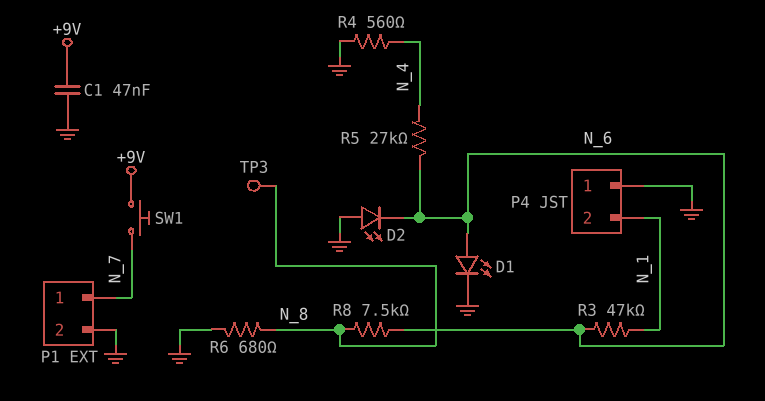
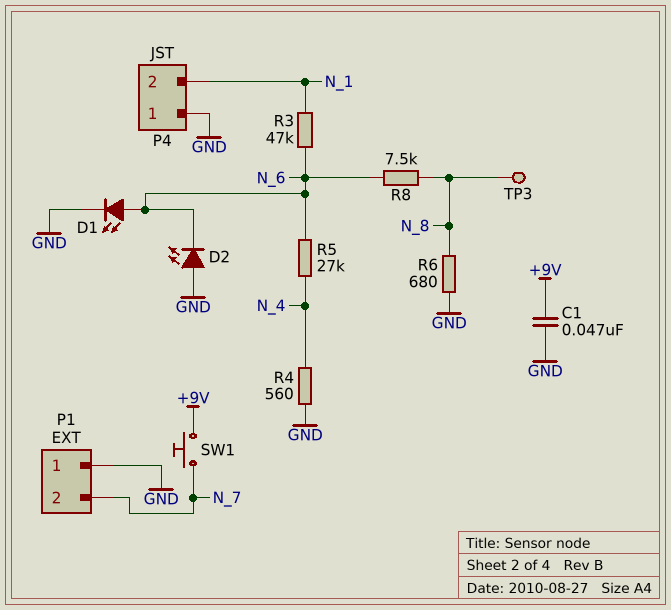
P1 pin 1: N_7 -> GND
P1 pin 2: GND -> N_7

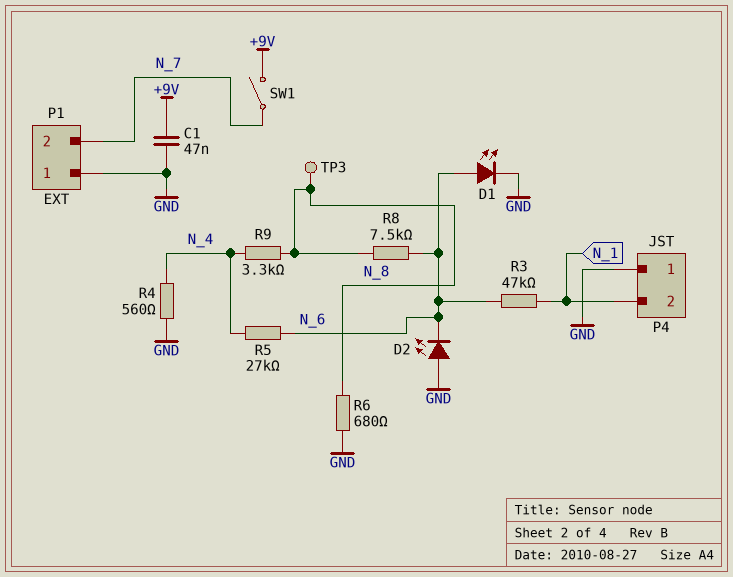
R9: none -> 3.3k (N_4, N_8)
SW1: button (+9V, N_7) -> switch (+9V, N_7)

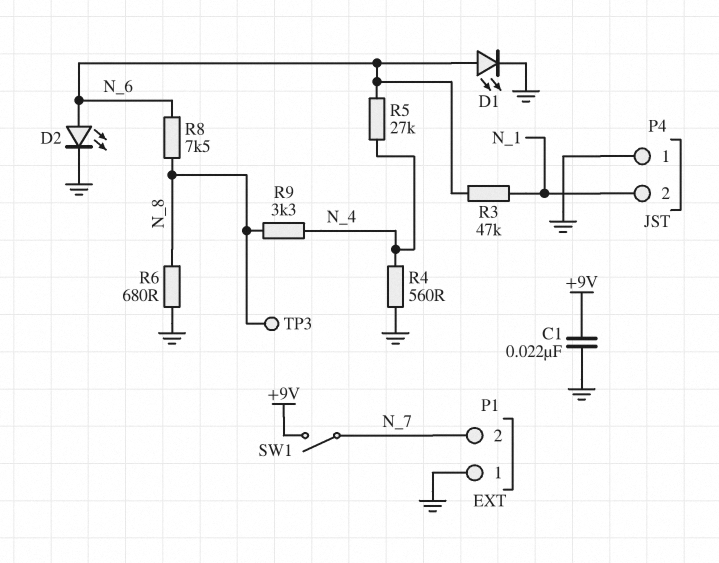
C1: 47nF (+9V, GND) -> 22nF (+9V, GND)
D2: LED (A GND, K N_6) -> LED (A N_6, K GND)

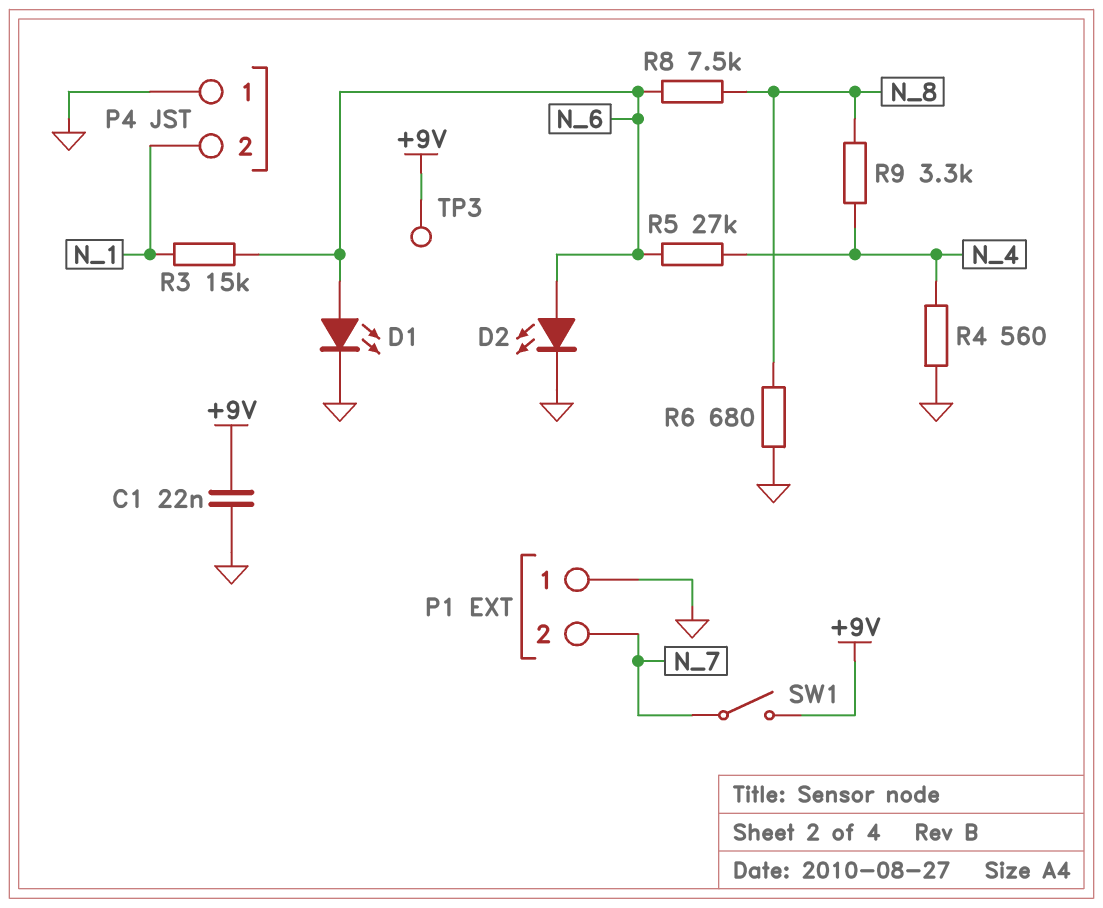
R3: 47k (N_1, N_6) -> 15k (N_1, N_6)
TP3: test point (N_8) -> test point (+9V)

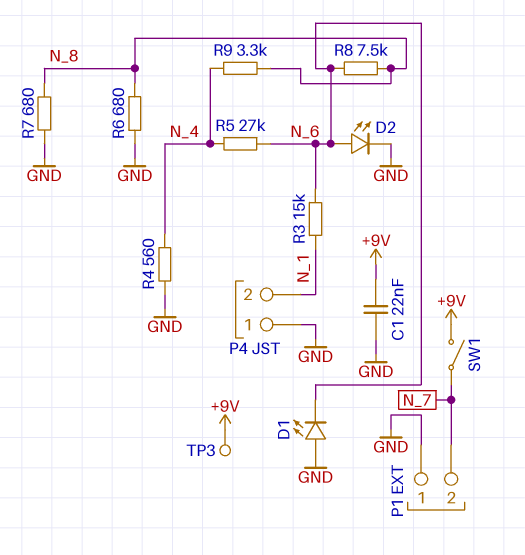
D1: LED (A N_6, K GND) -> LED (A GND, K N_6)
R7: none -> 680 (GND, N_8)

